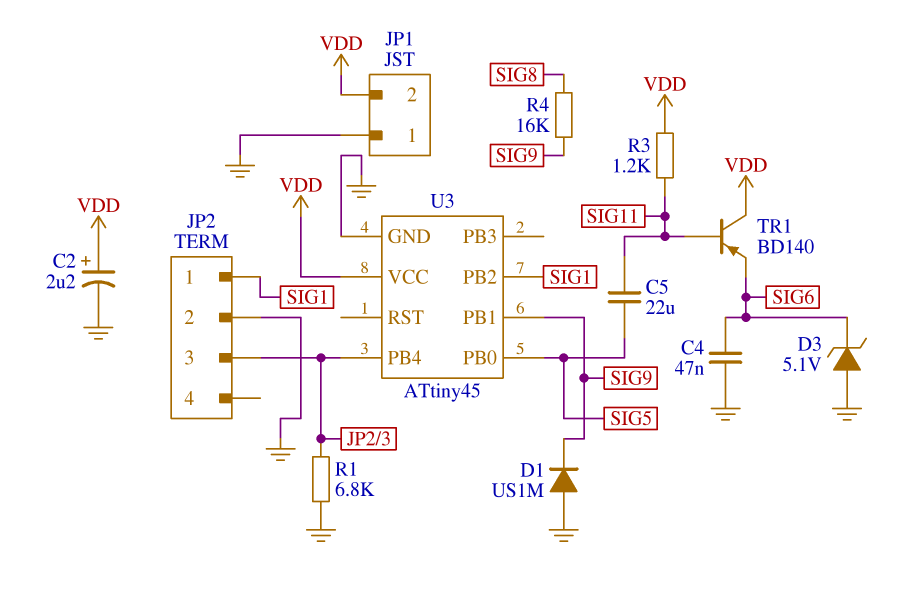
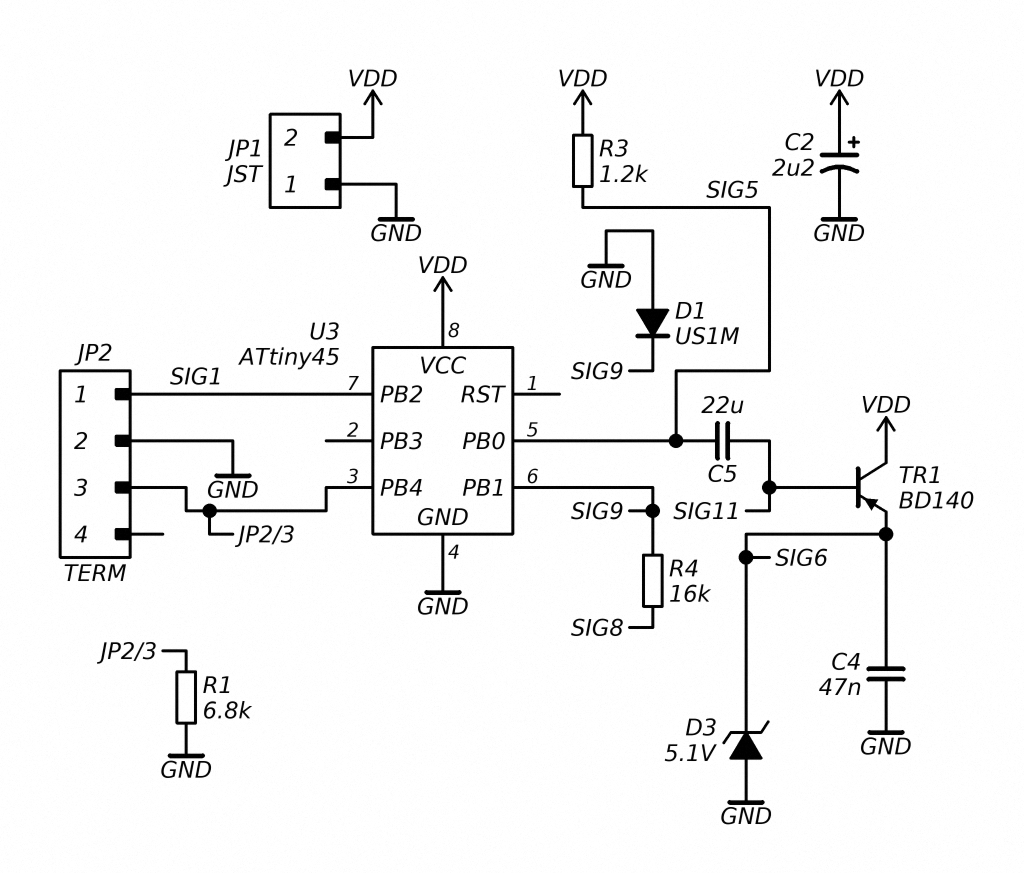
R3: 1.2k (SIG11, VDD) -> 1.2k (SIG5, VDD)

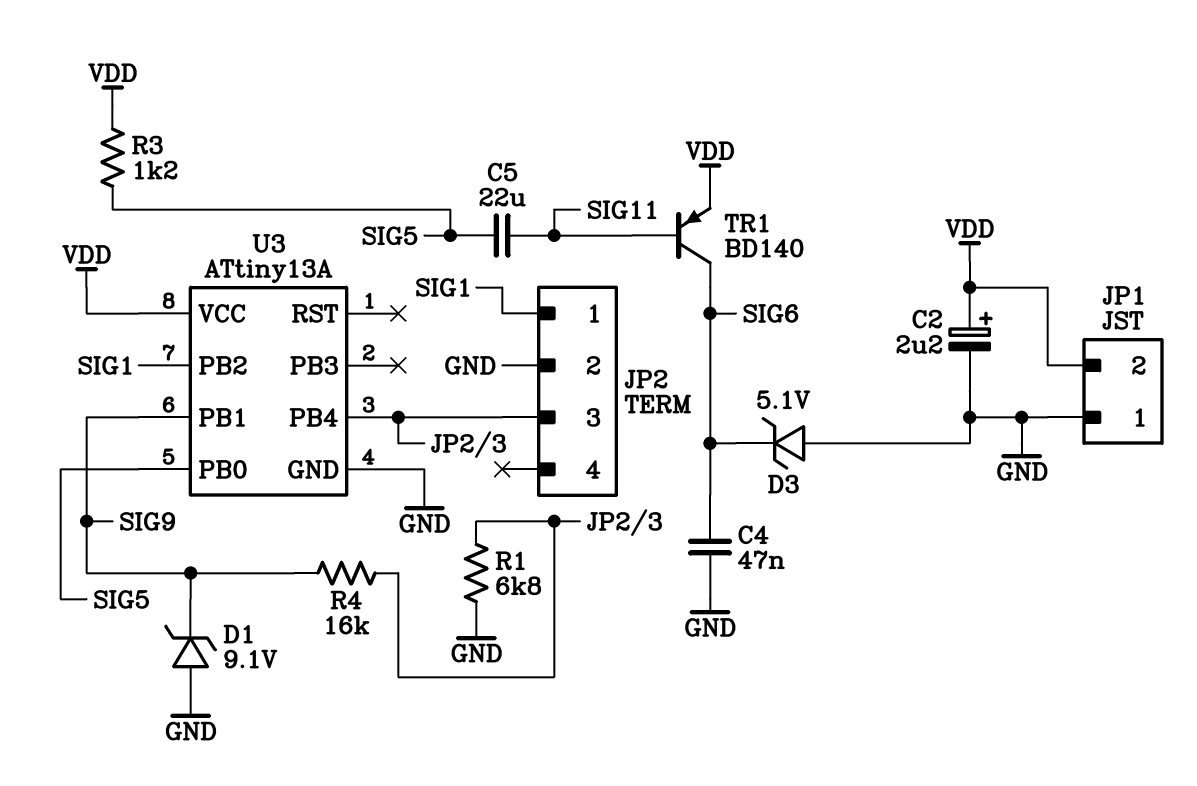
D1: diode US1M (A GND, K SIG9) -> zener 9.1V (A GND, K SIG9)
R4: 16k (SIG8, SIG9) -> 16k (JP2/3, SIG9)
TR1: PNP BD140 (B SIG11, C VDD, E SIG6) -> PNP BD140 (B SIG11, C SIG6, E VDD)
U3: ATtiny45 -> ATtiny13A

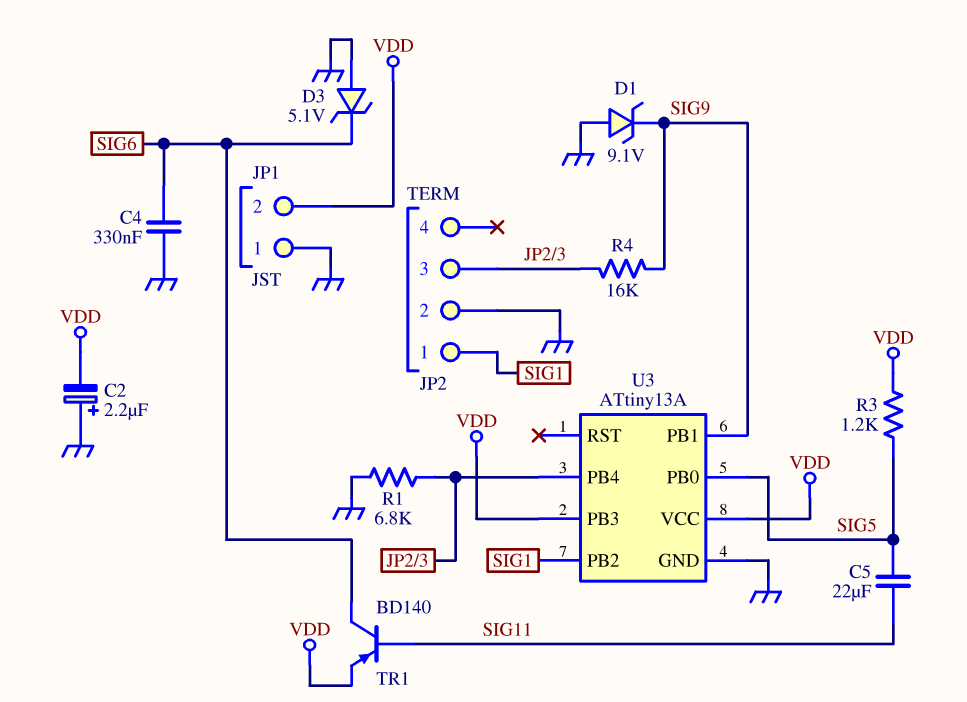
C2: 2.2uF (plus VDD, minus GND) -> 2.2uF (plus GND, minus VDD)
C4: 47nF (GND, SIG6) -> 330nF (GND, SIG6)
U3 pin PB3: none -> VDD

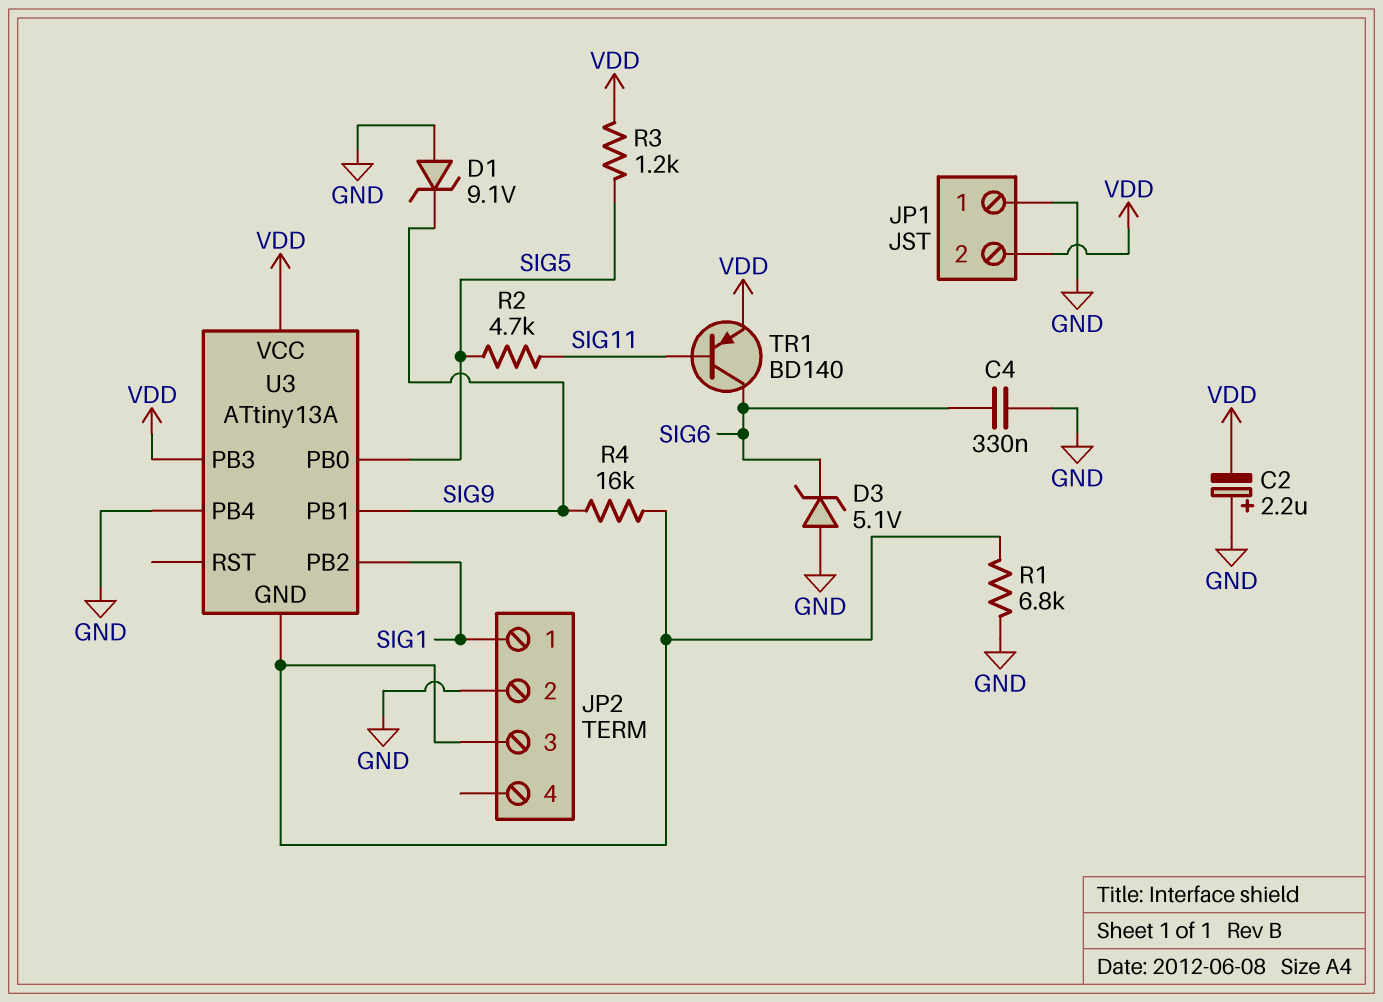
C5: 22uF (SIG5, SIG11) -> none
R2: none -> 4.7k (SIG5, SIG11)
U3 pin GND: GND -> JP2/3
U3 pin PB4: JP2/3 -> GND

